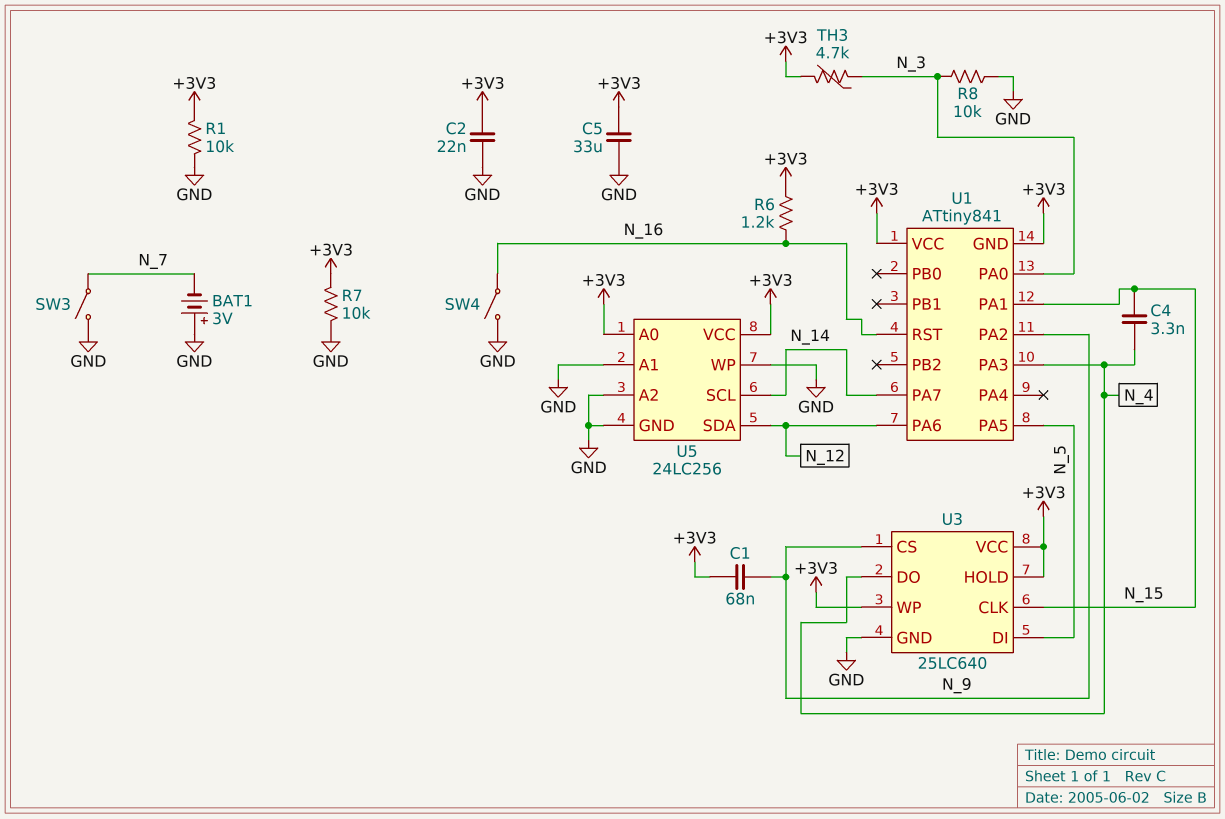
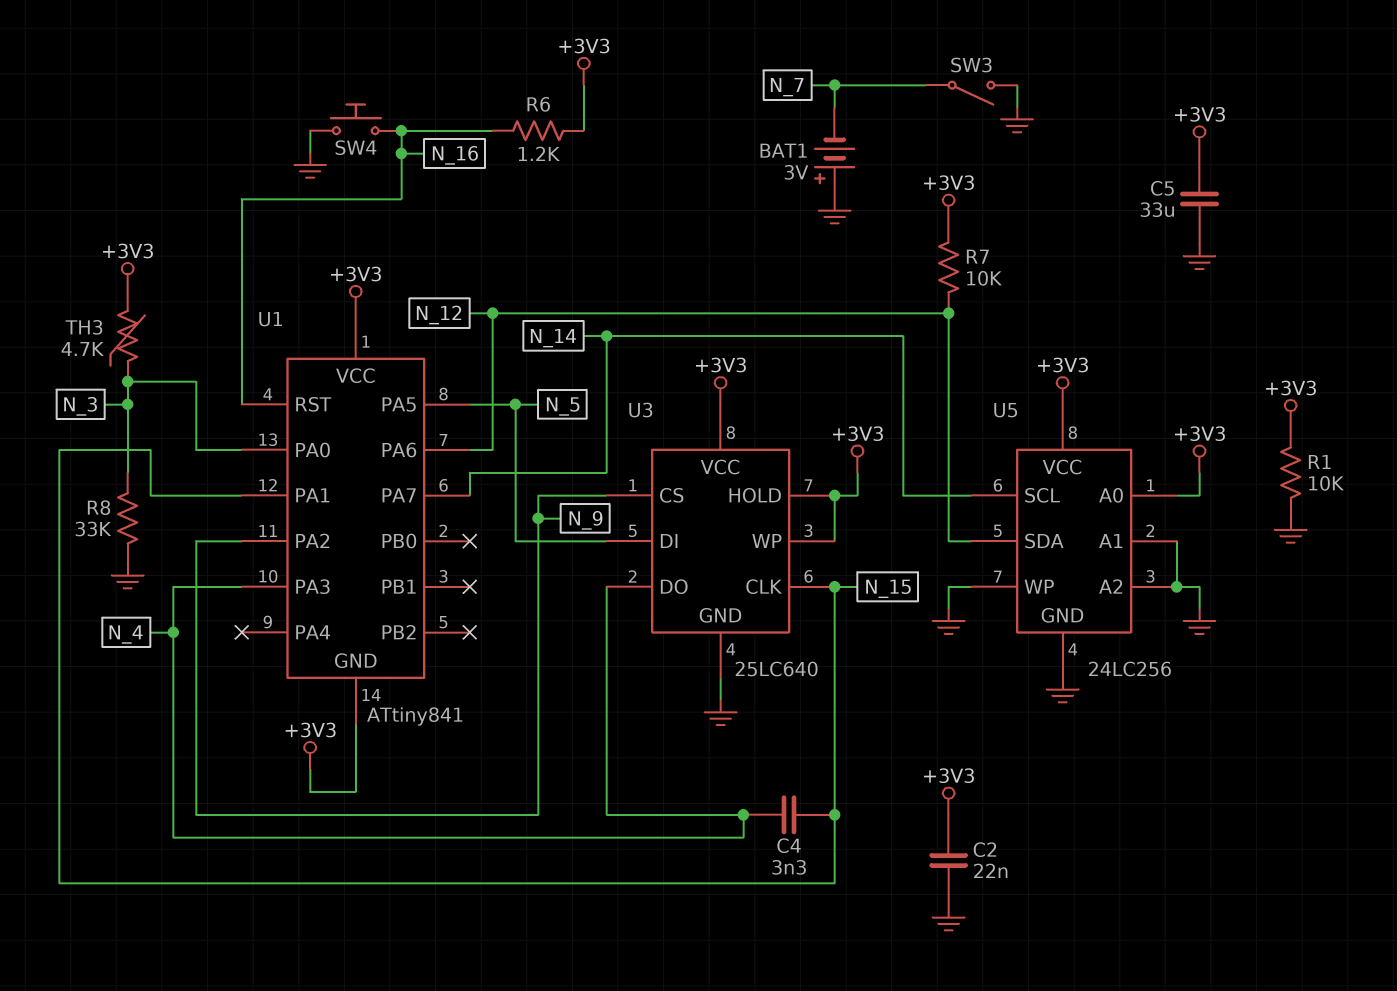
C1: 68nF (+3V3, N_9) -> none
R7: 10k (+3V3, GND) -> 10k (+3V3, N_12)
R8: 10k (GND, N_3) -> 33k (GND, N_3)
SW4: switch (GND, N_16) -> button (GND, N_16)

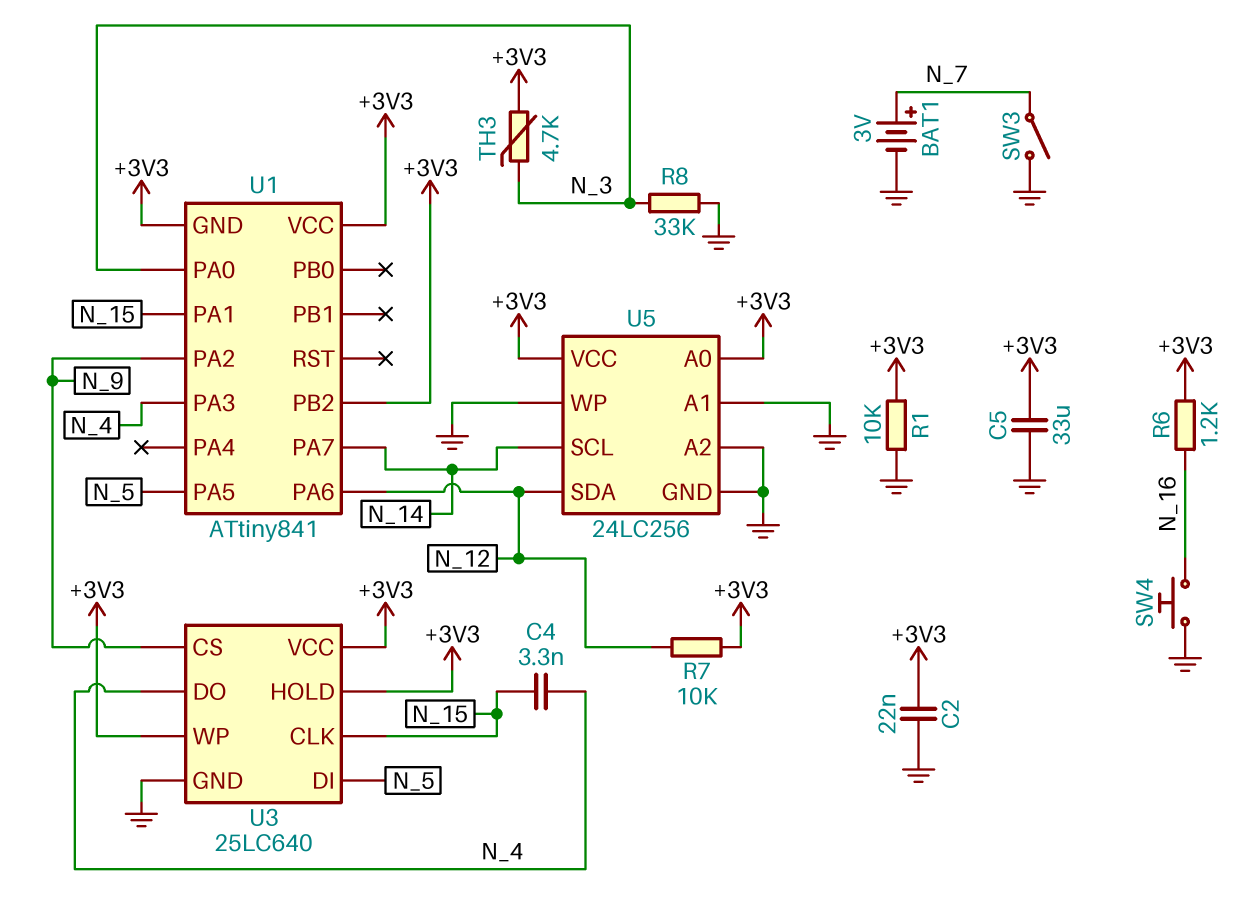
BAT1: 3V (plus GND, minus N_7) -> 3V (plus N_7, minus GND)
U1 pin PB2: none -> +3V3
U1 pin RST: N_16 -> none

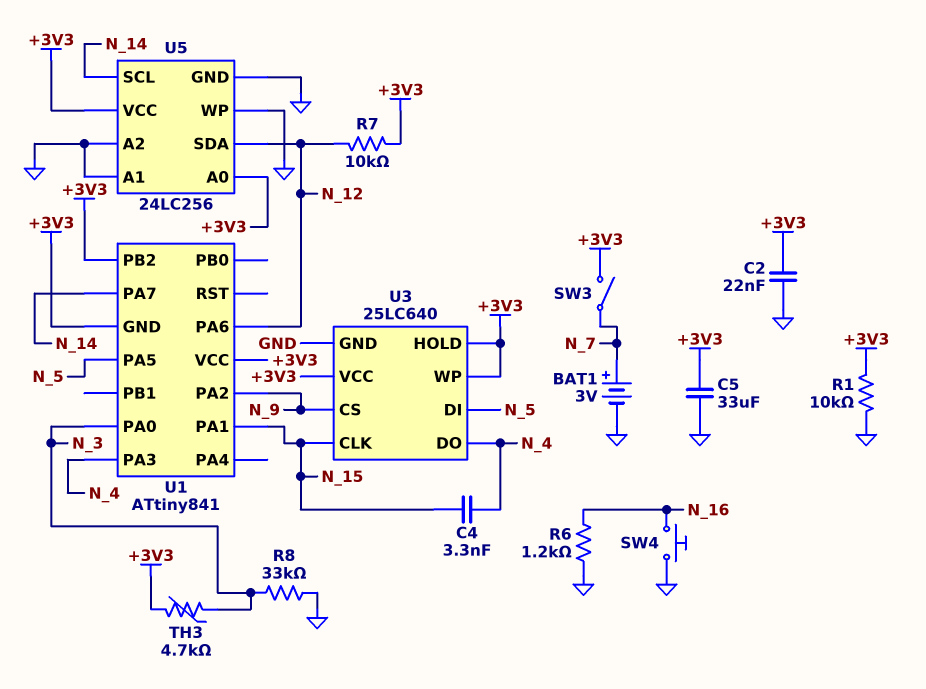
R6: 1.2k (+3V3, N_16) -> 1.2k (GND, N_16)
SW3: switch (GND, N_7) -> switch (+3V3, N_7)

